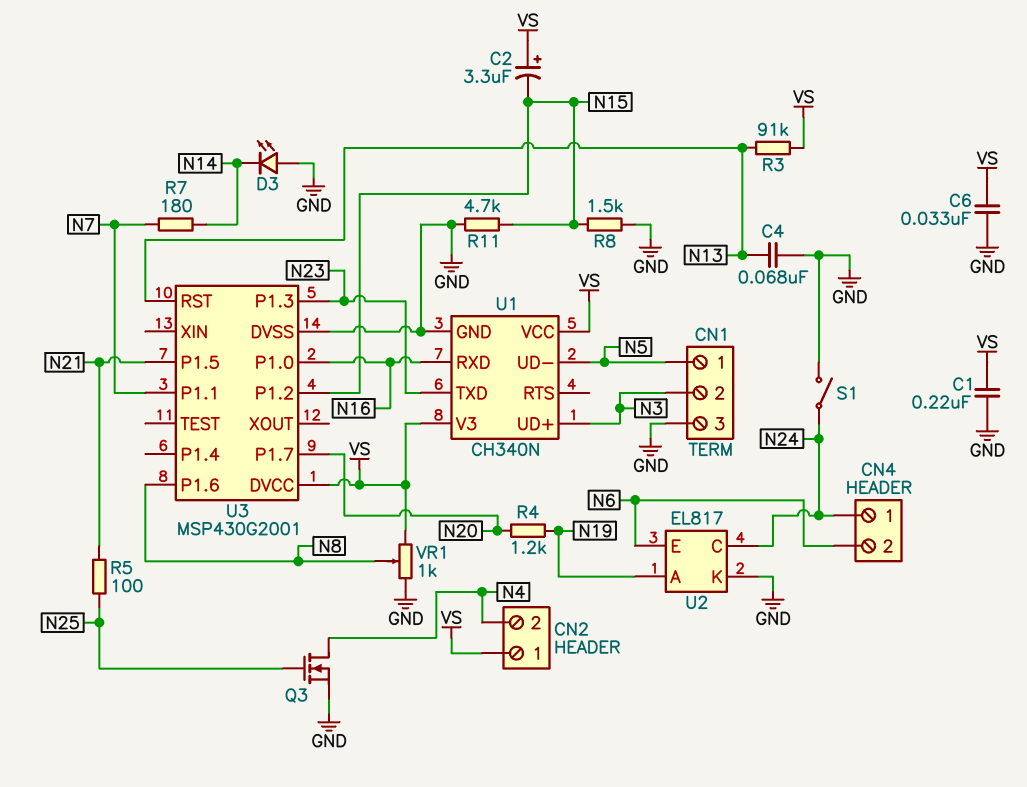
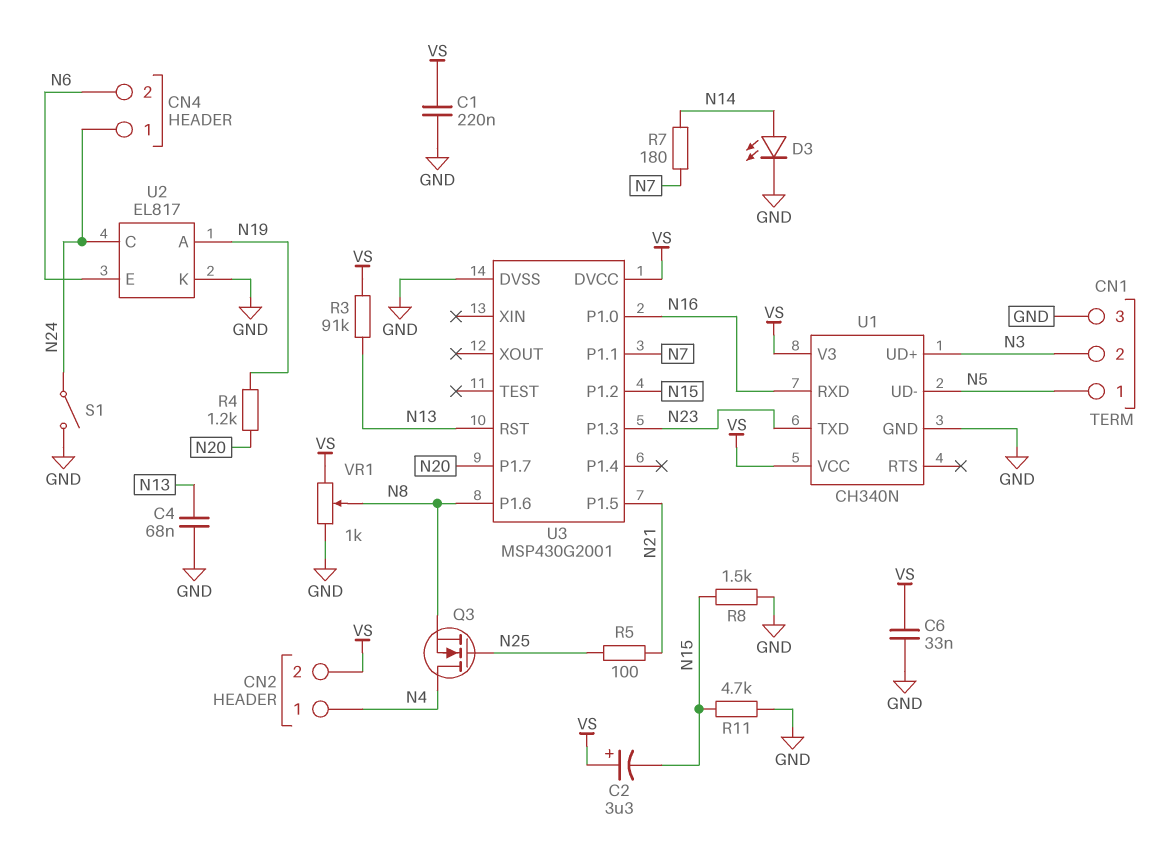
CN2 pin 1: VS -> N4
CN2 pin 2: N4 -> VS
D3: LED (A GND, K N14) -> LED (A N14, K GND)
Q3: NMOS (G N25, D N4, S GND) -> NMOS (G N25, D N4, S N8)

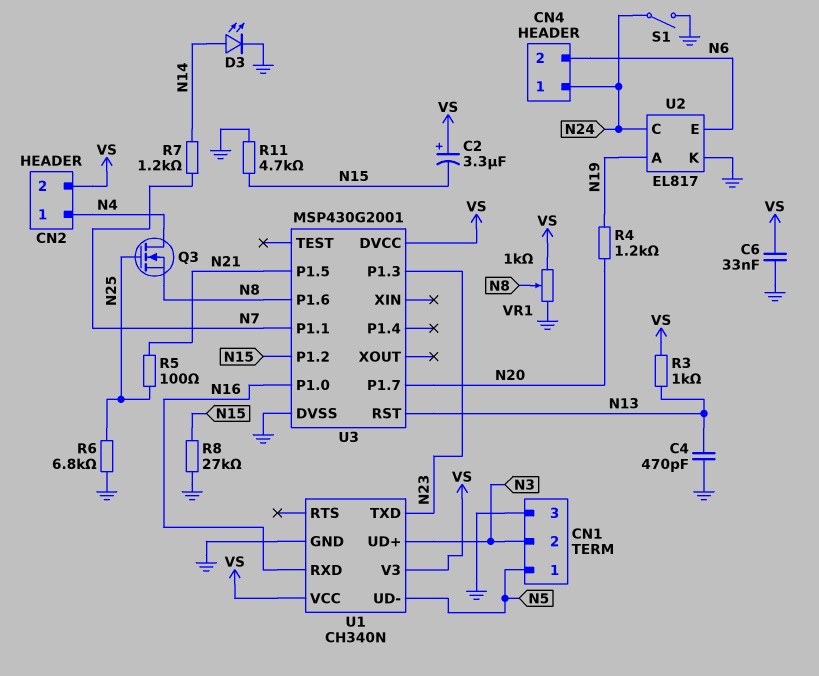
C1: 220nF (GND, VS) -> none
C4: 68nF (GND, N13) -> 470pF (GND, N13)
R3: 91k (N13, VS) -> 1k (N13, VS)
R6: none -> 6.8k (GND, N25)
R7: 180 (N7, N14) -> 1.2k (N7, N14)
R8: 1.5k (GND, N15) -> 27k (GND, N15)

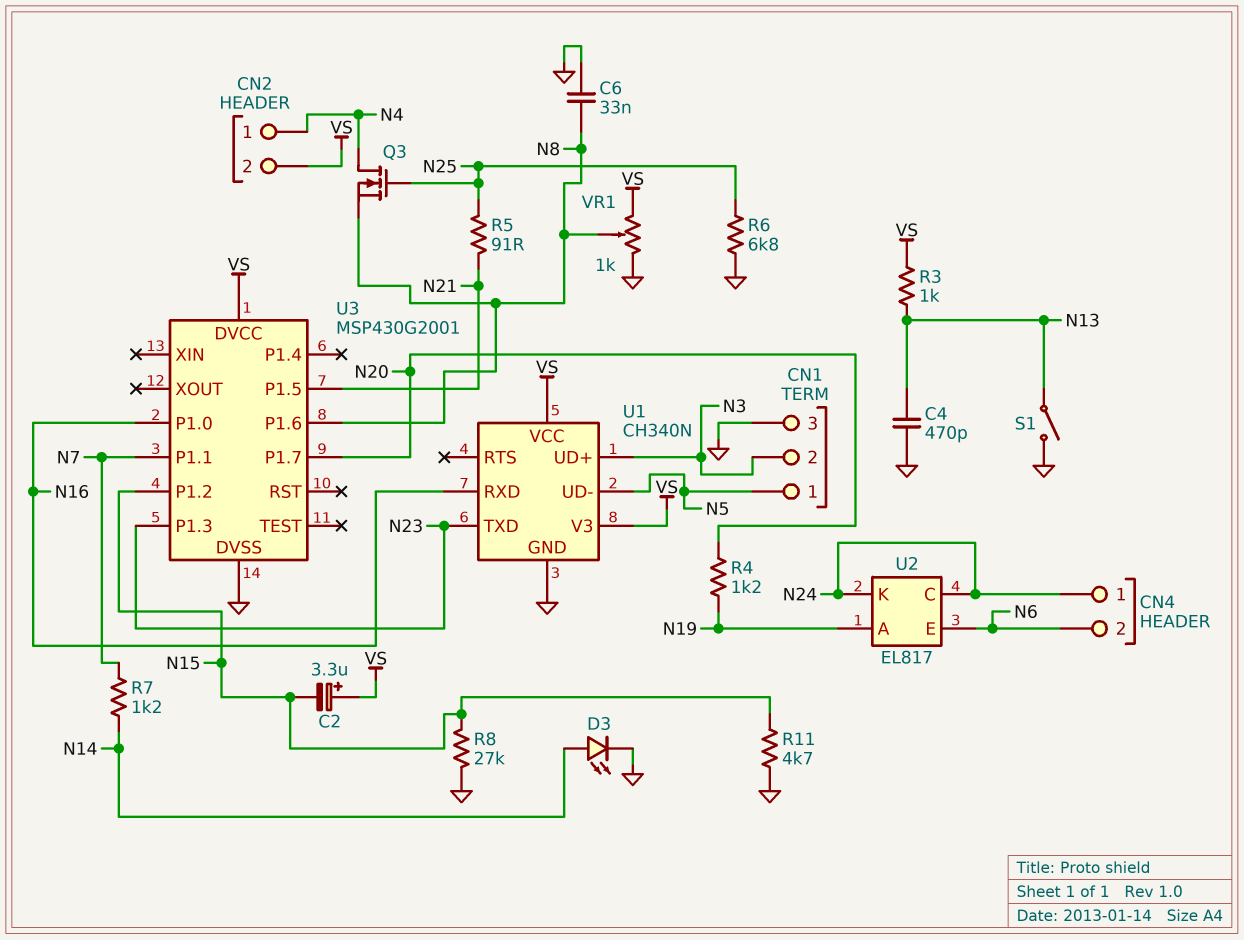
C6: 33nF (GND, VS) -> 33nF (GND, N8)
R5: 100 (N21, N25) -> 91 (N21, N25)
S1: switch (GND, N24) -> switch (GND, N13)
U2 pin K: GND -> N24
U3 pin RST: N13 -> none

